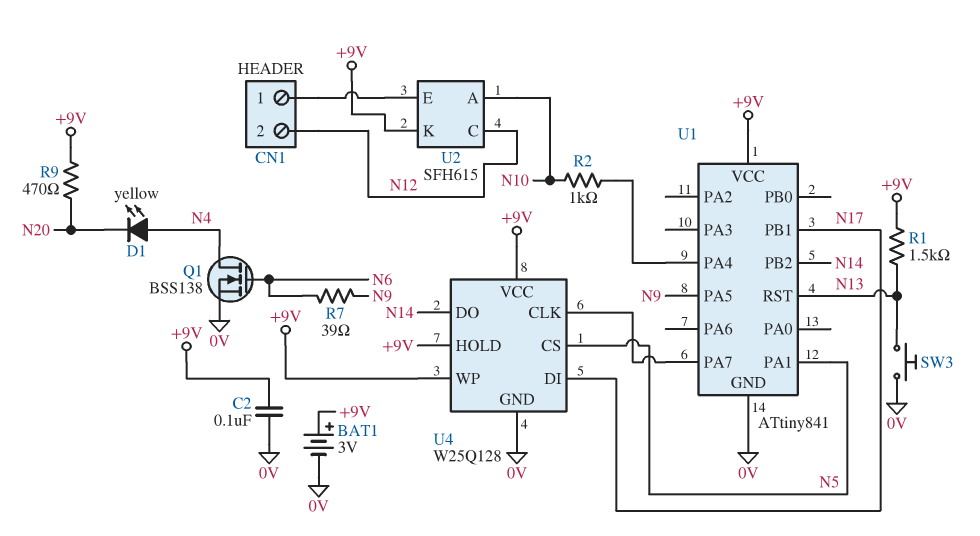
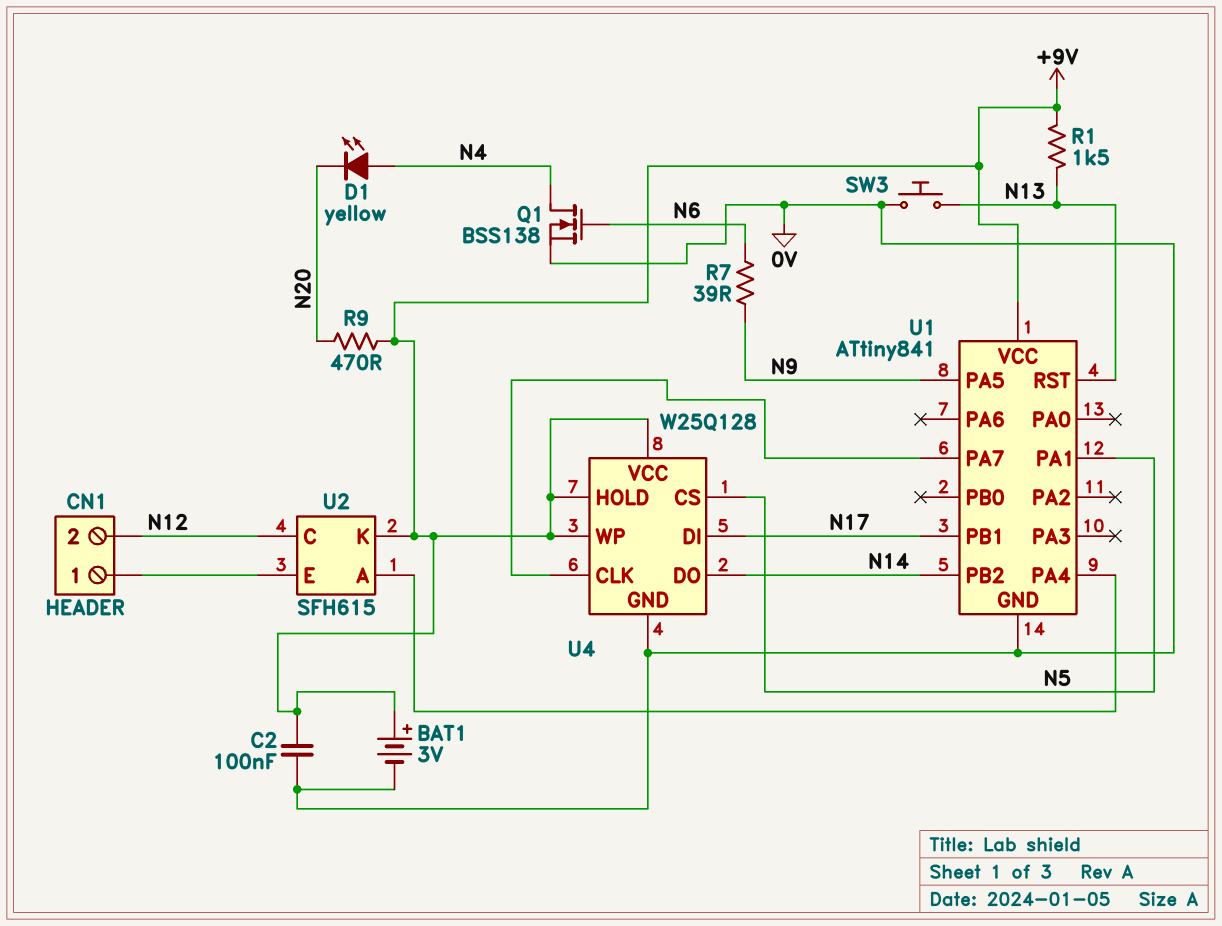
R2: 1k (N10, U1/PA4) -> none
U2 pin A: N10 -> U1/PA4

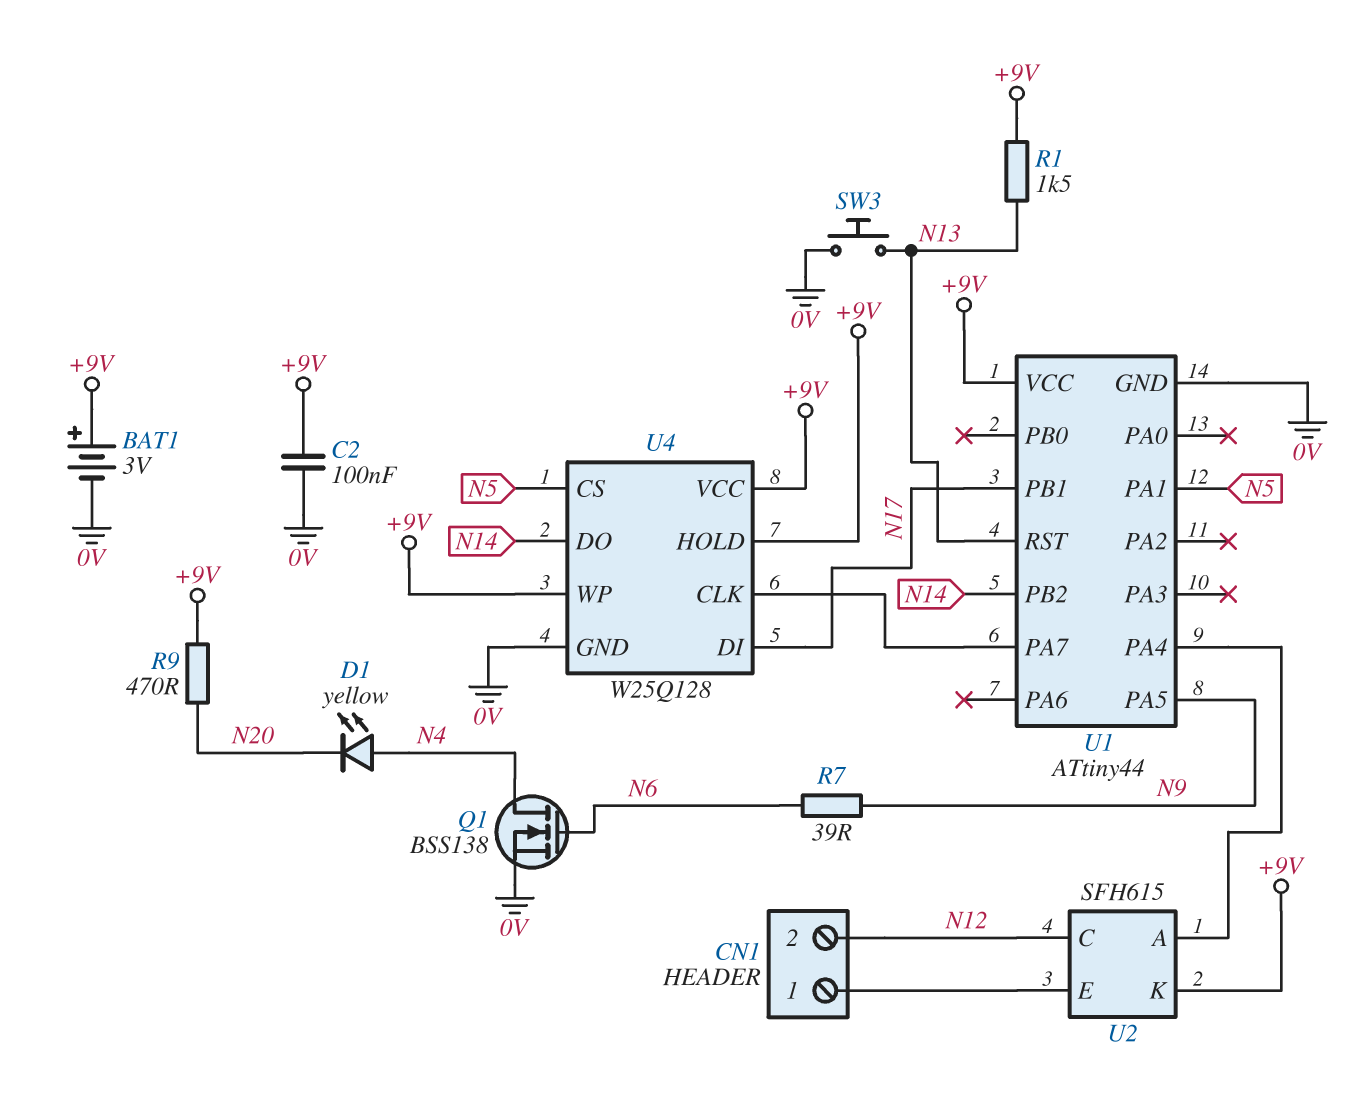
U1: ATtiny841 -> ATtiny44

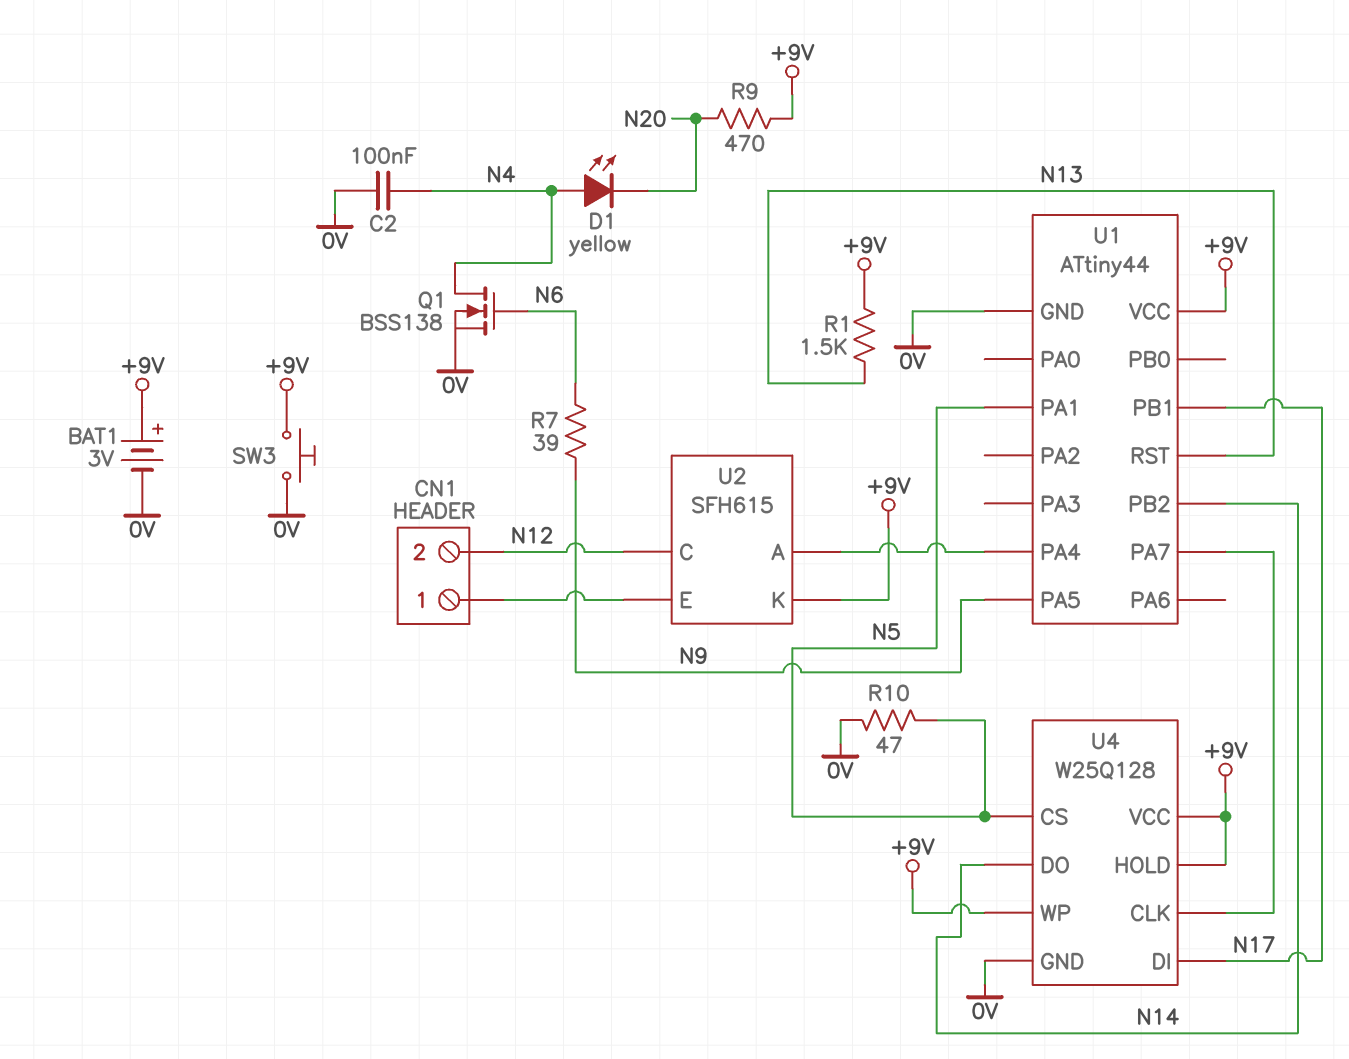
C2: 100nF (+9V, 0V) -> 100nF (0V, N4)
R10: none -> 47 (0V, N5)
SW3: button (0V, N13) -> button (+9V, 0V)

